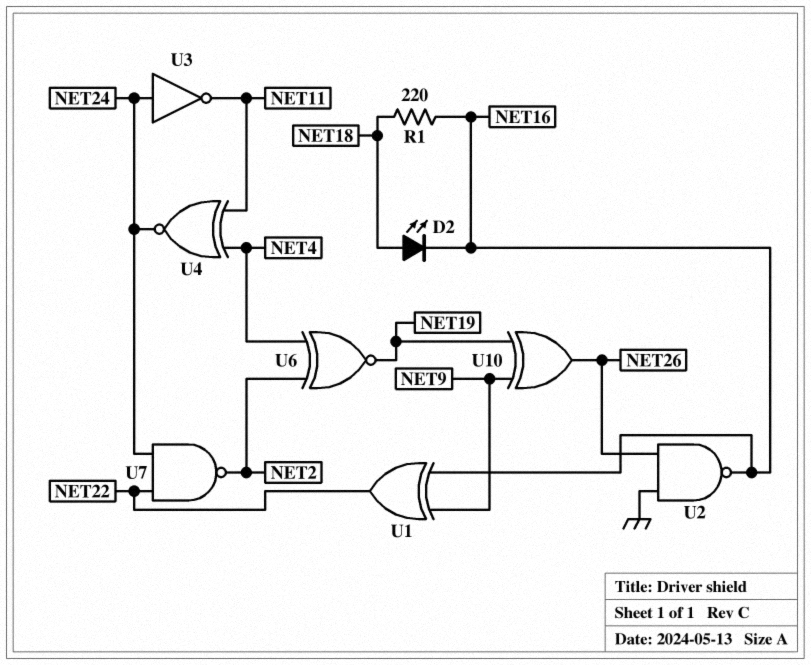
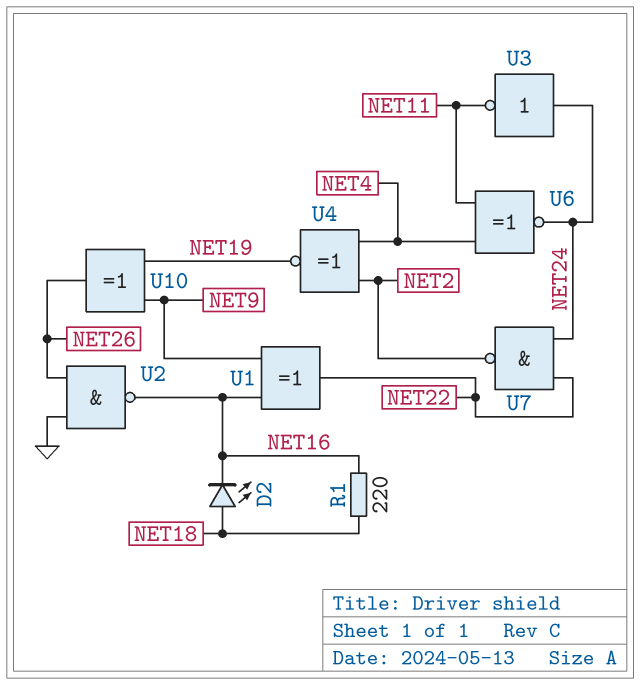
U4: XNOR (in NET4, in NET11, out NET24) -> XNOR (in NET2, in NET4, out NET19)
U6: XNOR (in NET2, in NET4, out NET19) -> XNOR (in NET4, in NET11, out NET24)

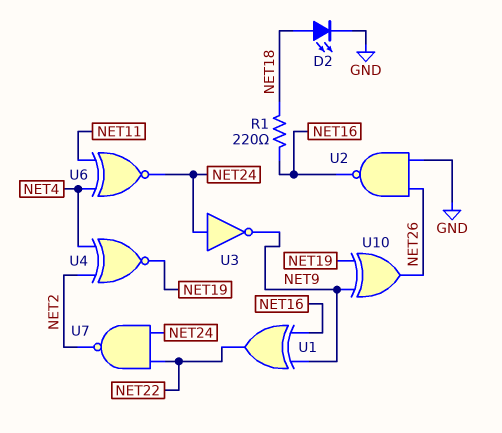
D2: LED (A NET18, K NET16) -> LED (A NET18, K GND)
U3: NOT (in NET24, out NET11) -> NOT (in NET24, out NET9)

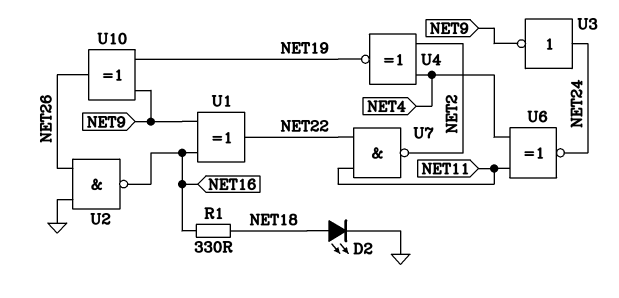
R1: 220 (NET16, NET18) -> 330 (NET16, NET18)
U7: NAND (in NET22, in NET24, out NET2) -> NAND (in NET11, in NET22, out NET2)

